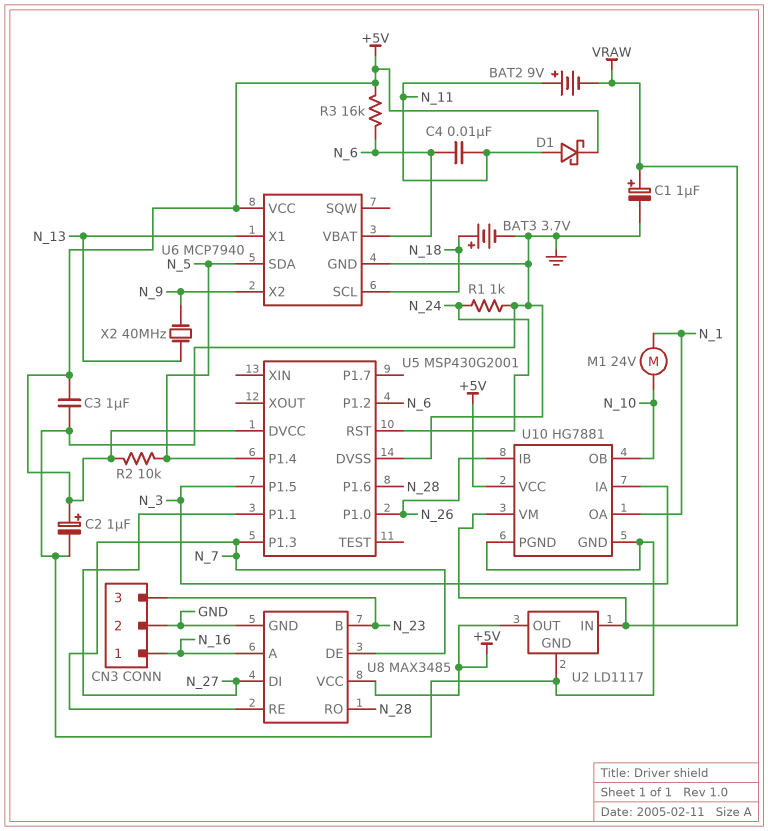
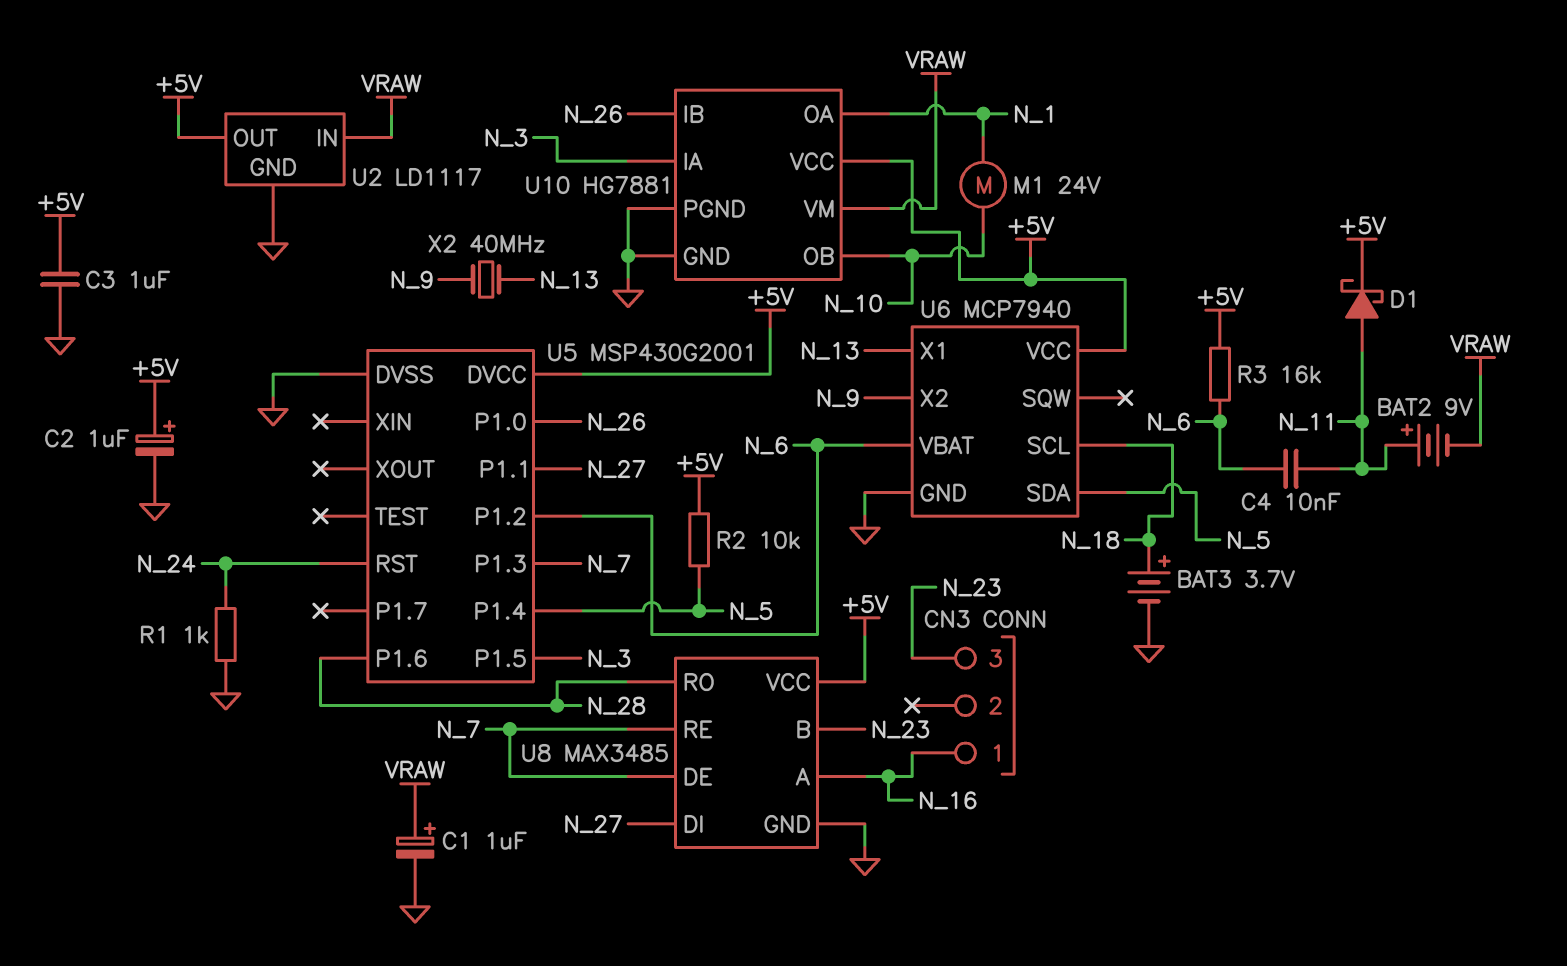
CN3 pin 2: GND -> none

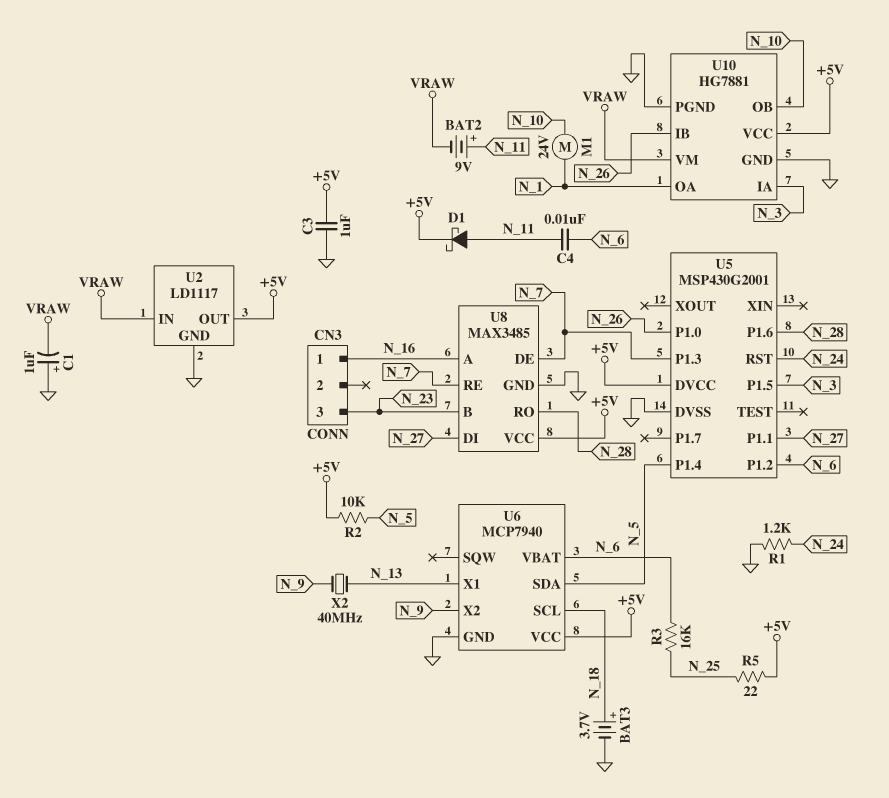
C1: 1uF (plus VRAW, minus GND) -> 1uF (plus GND, minus VRAW)
C2: 1uF (plus +5V, minus GND) -> none
R1: 1k (GND, N_24) -> 1.2k (GND, N_24)
R3: 16k (+5V, N_6) -> 16k (N_6, N_25)
R5: none -> 22 (+5V, N_25)

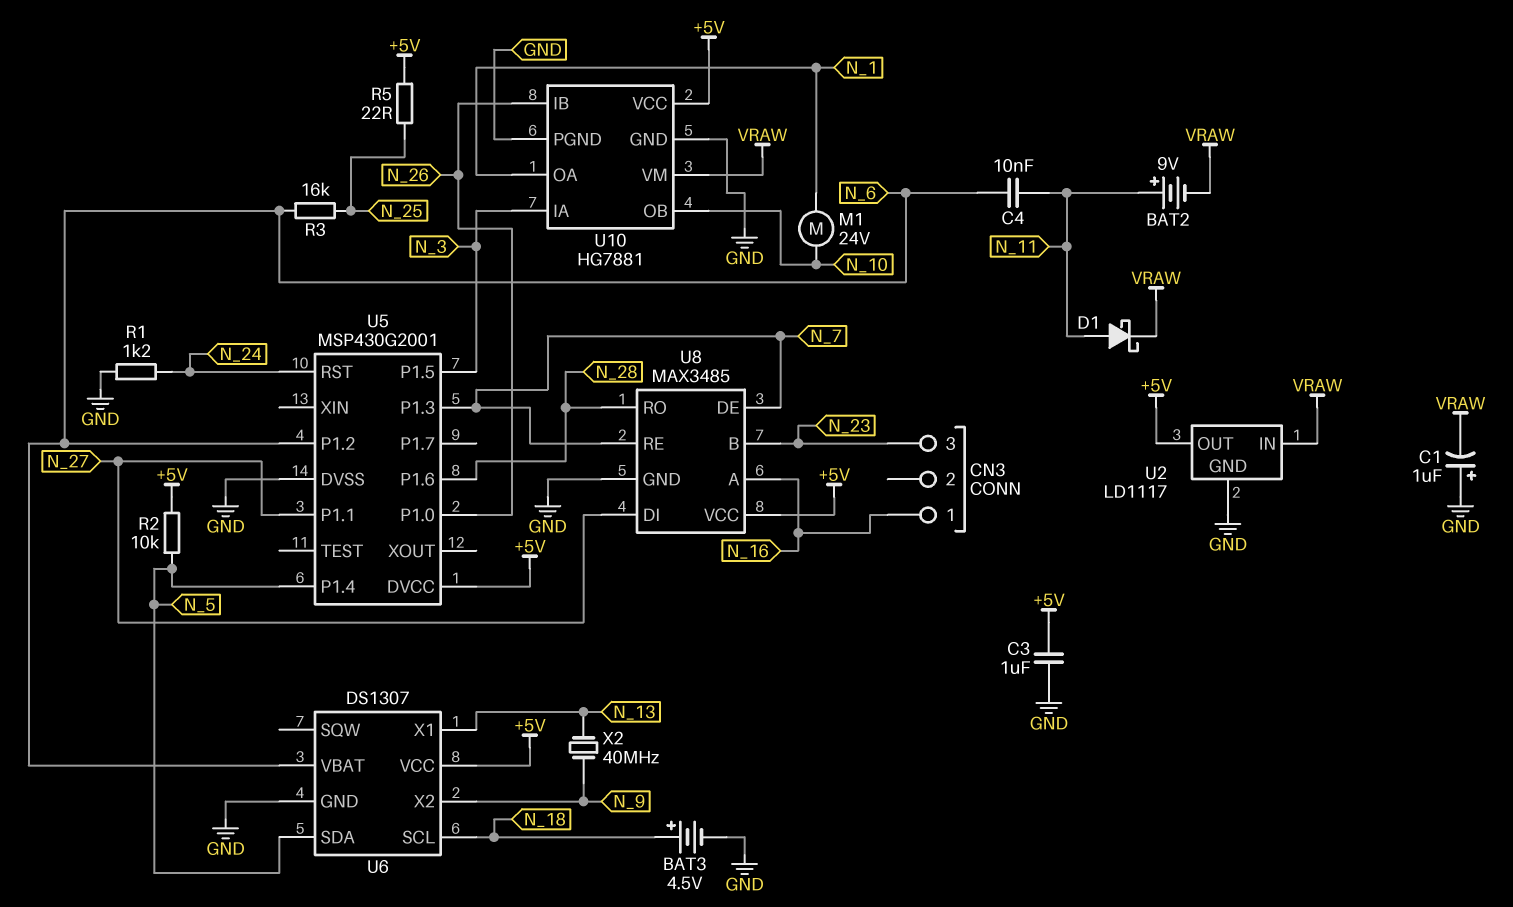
BAT3: 3.7V (plus N_18, minus GND) -> 4.5V (plus N_18, minus GND)
D1: schottky (A N_11, K +5V) -> schottky (A N_11, K VRAW)
U6: MCP7940 -> DS1307

